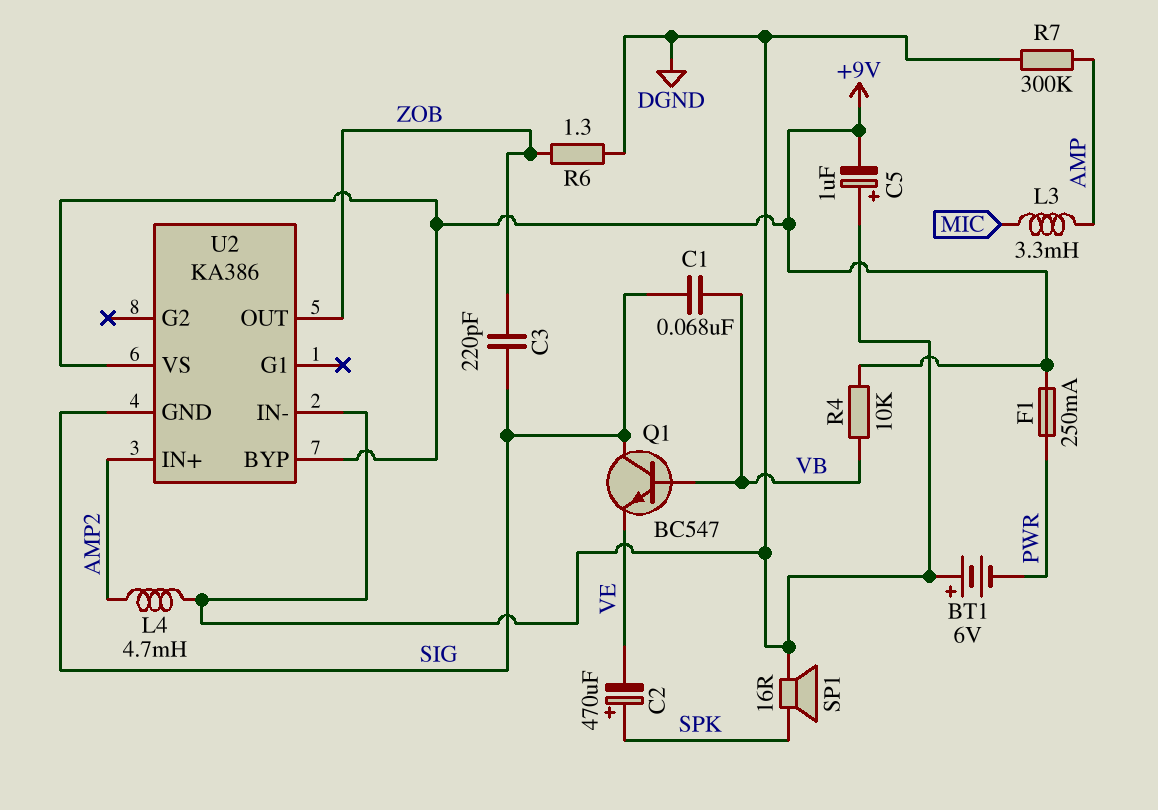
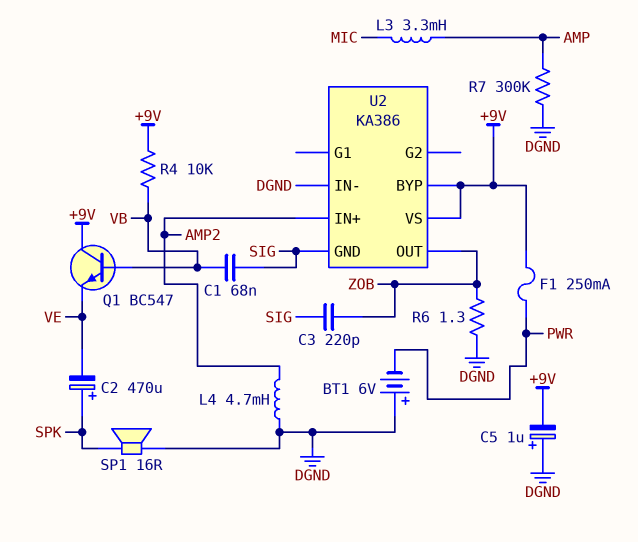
Q1: NPN BC547 (B VB, C SIG, E VE) -> NPN BC547 (B VB, C +9V, E VE)

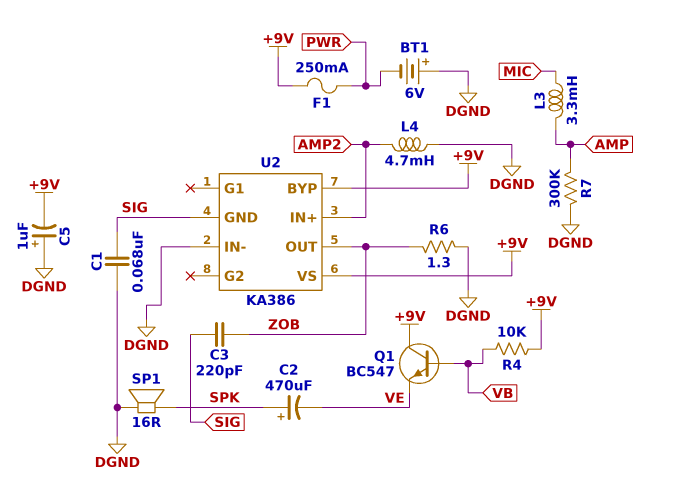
C1: 68nF (SIG, VB) -> 68nF (DGND, SIG)

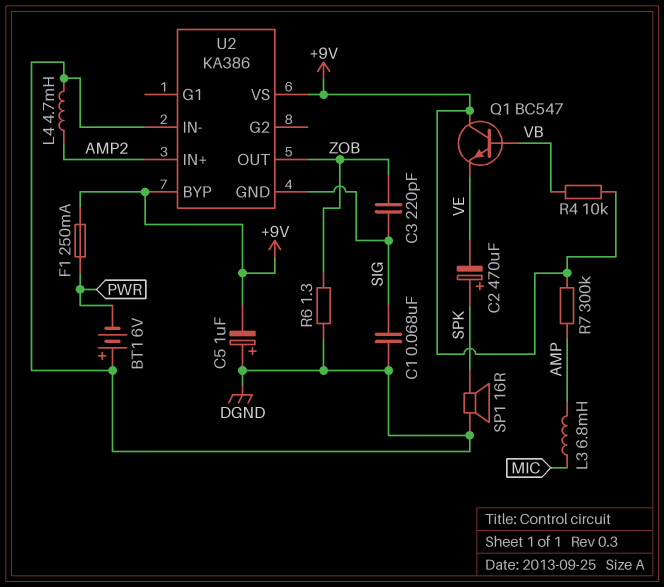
L3: 3.3mH (AMP, MIC) -> 6.8mH (AMP, MIC)
R7: 300k (AMP, DGND) -> 300k (+9V, AMP)

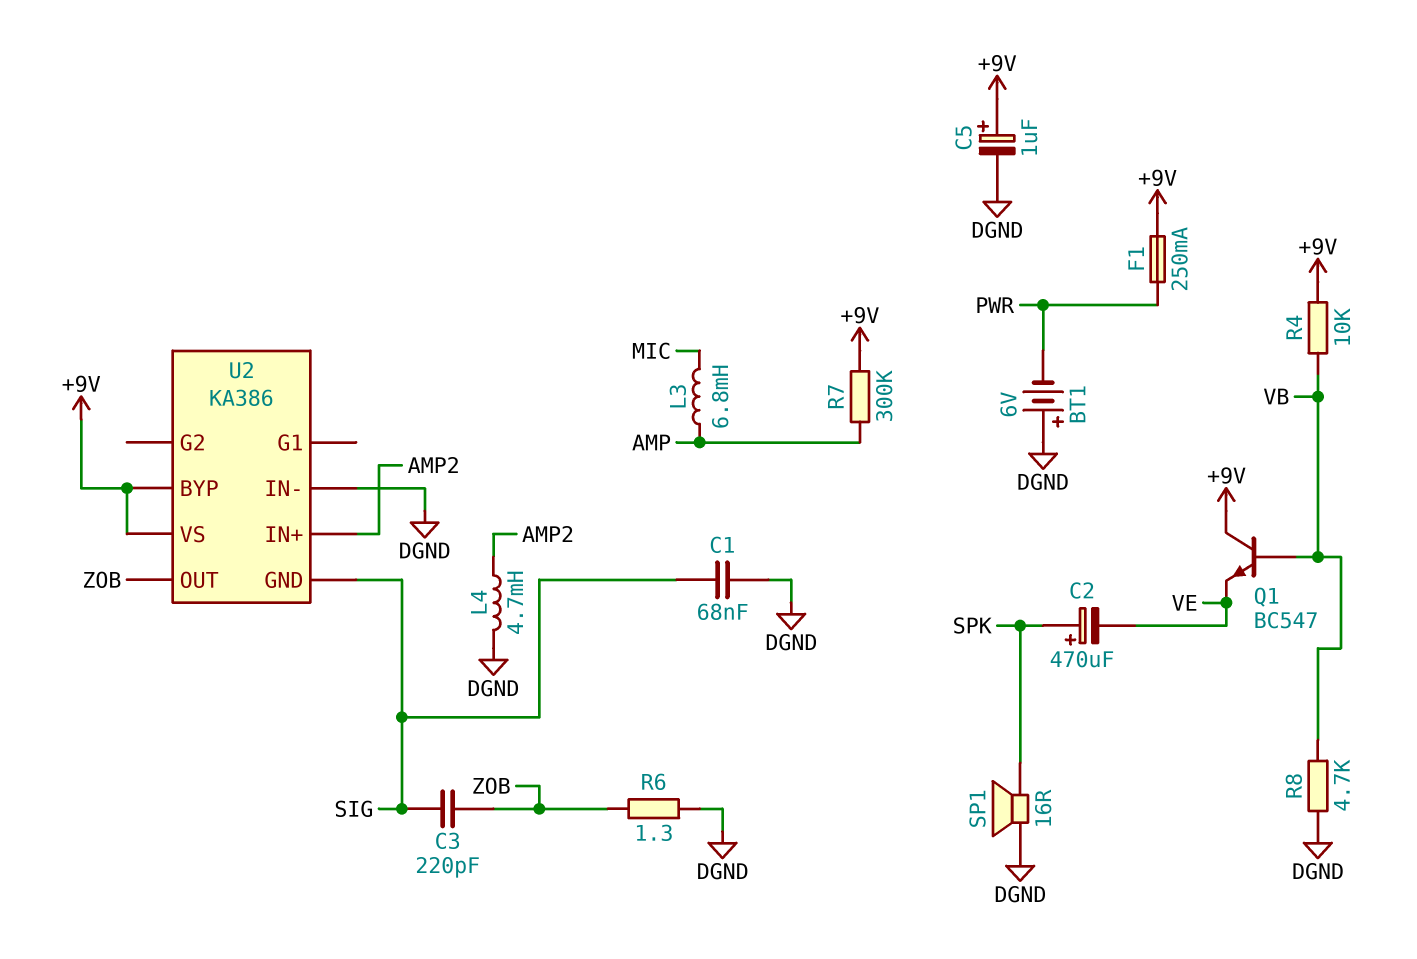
C5: 1uF (plus DGND, minus +9V) -> 1uF (plus +9V, minus DGND)
R8: none -> 4.7k (DGND, VB)

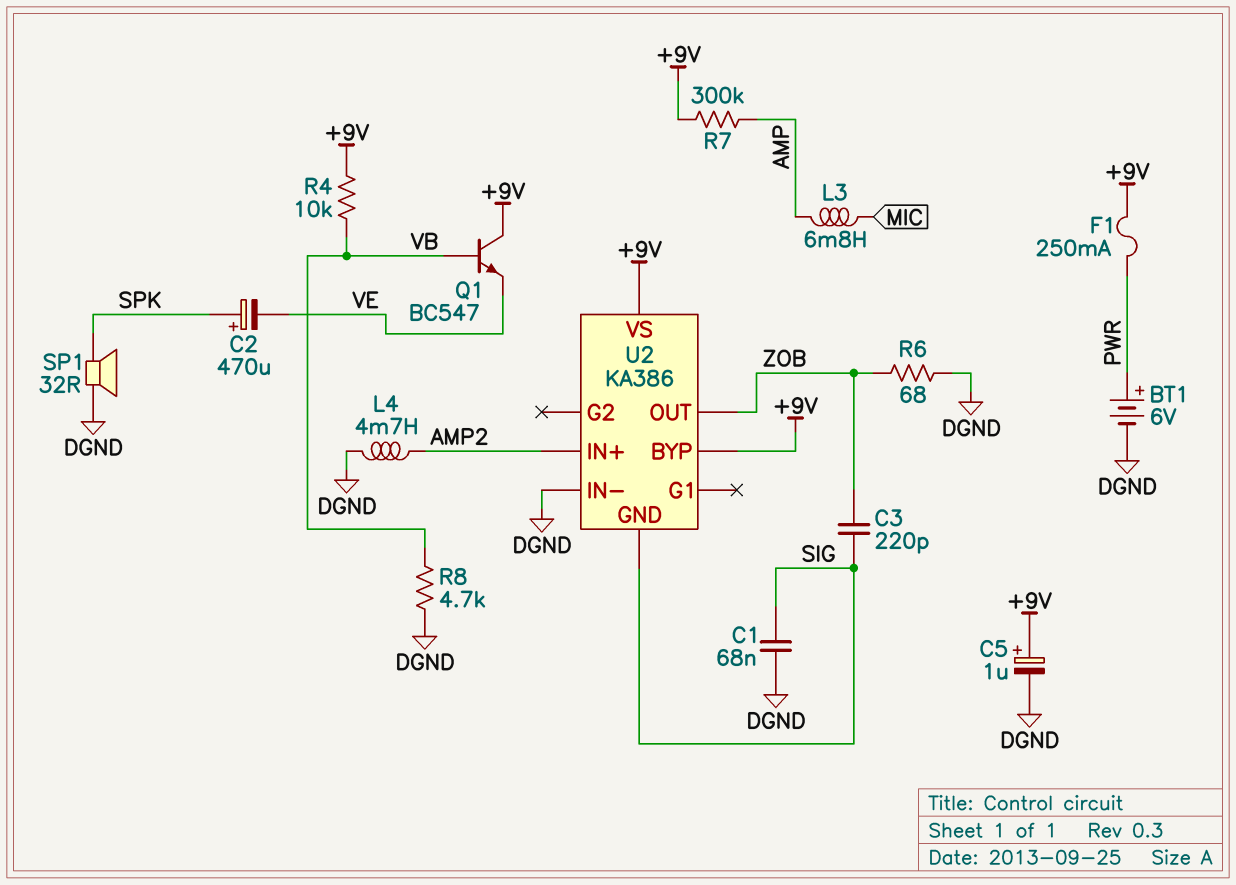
BT1: 6V (plus DGND, minus PWR) -> 6V (plus PWR, minus DGND)
R6: 1.3 (DGND, ZOB) -> 68 (DGND, ZOB)
SP1: speaker 16R (DGND, SPK) -> speaker 32R (DGND, SPK)

